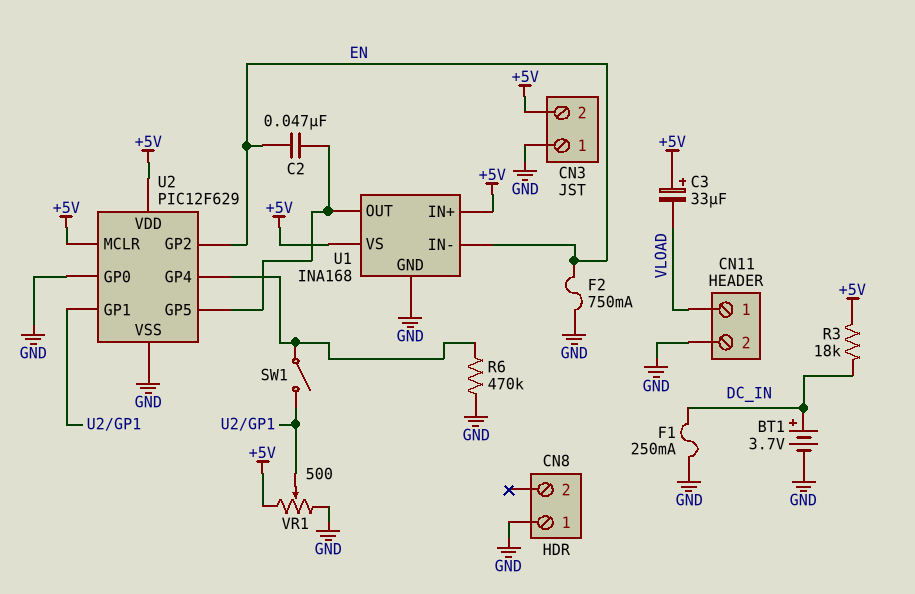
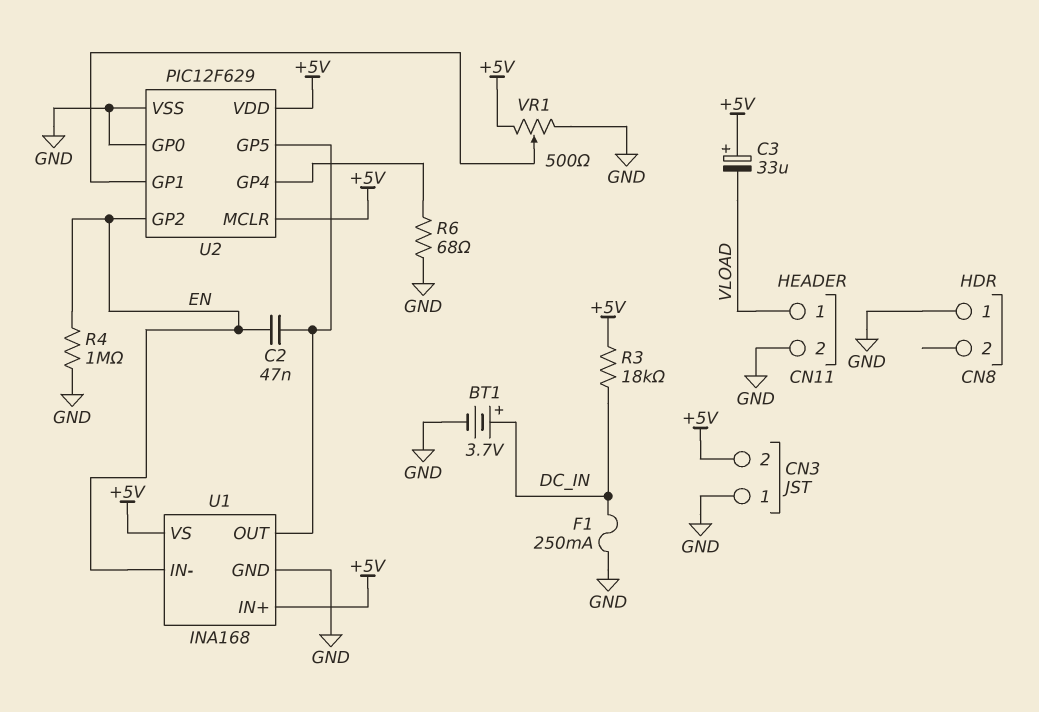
F2: 750mA (EN, GND) -> none
R4: none -> 1M (EN, GND)
R6: 470k (GND, U2/GP4) -> 68 (GND, U2/GP4)
SW1: switch (U2/GP1, U2/GP4) -> none

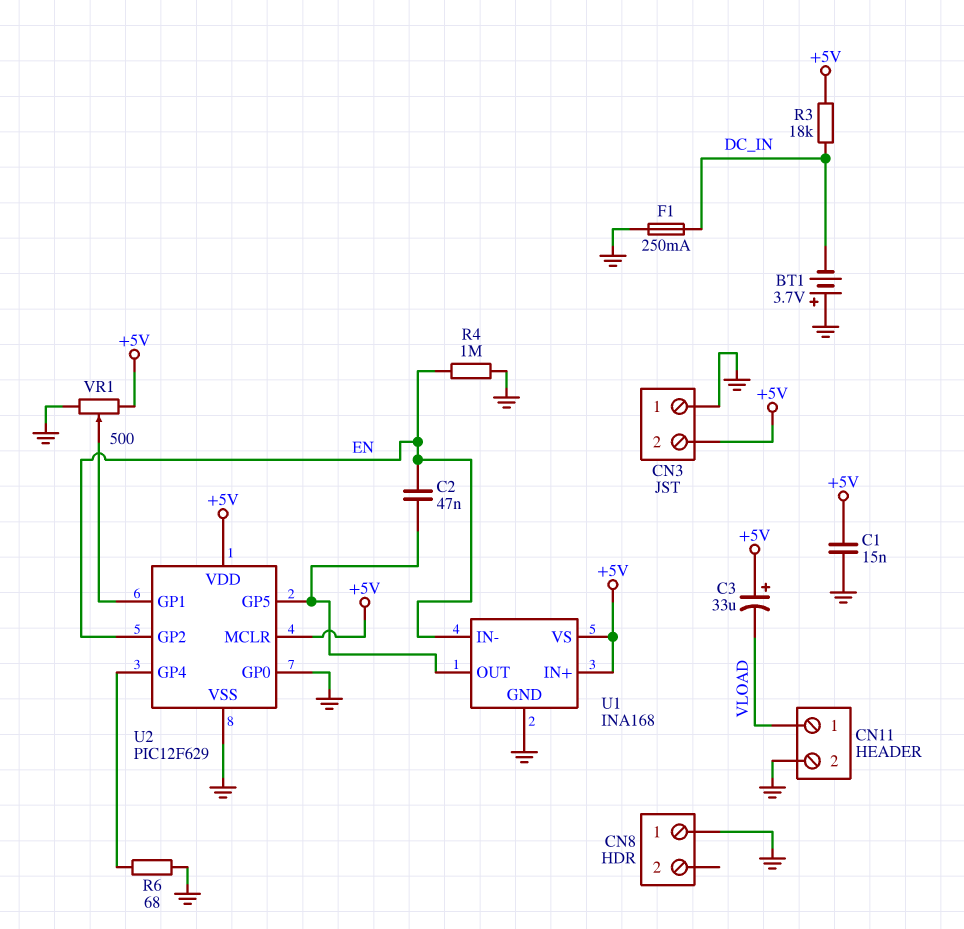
BT1: 3.7V (plus DC_IN, minus GND) -> 3.7V (plus GND, minus DC_IN)
C1: none -> 15nF (+5V, GND)

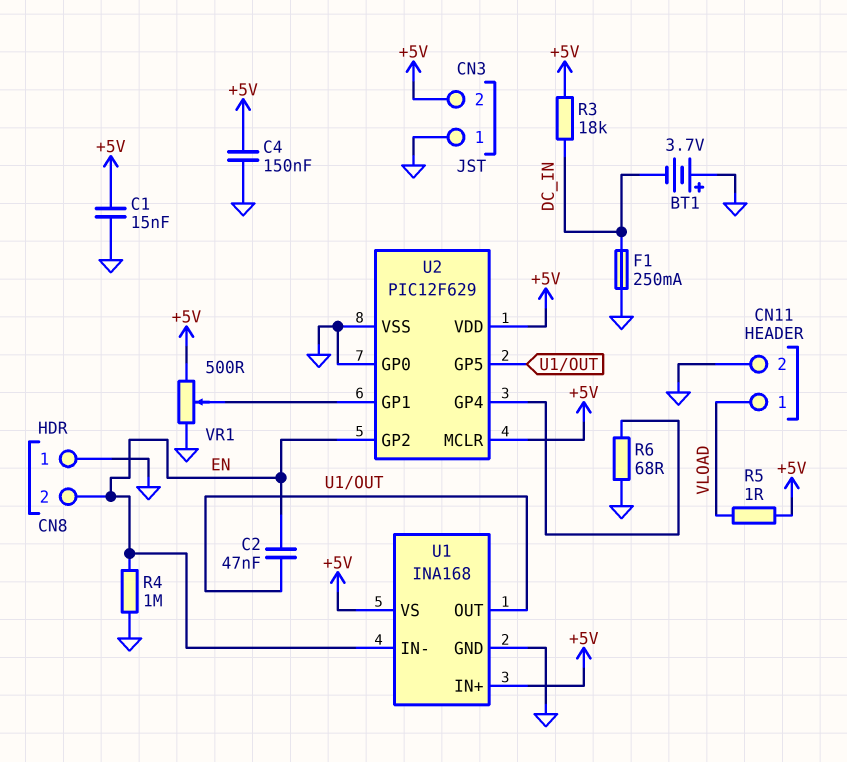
C3: 33uF (plus +5V, minus VLOAD) -> none
C4: none -> 150nF (+5V, GND)
CN8 pin 2: none -> EN
R5: none -> 1 (+5V, VLOAD)

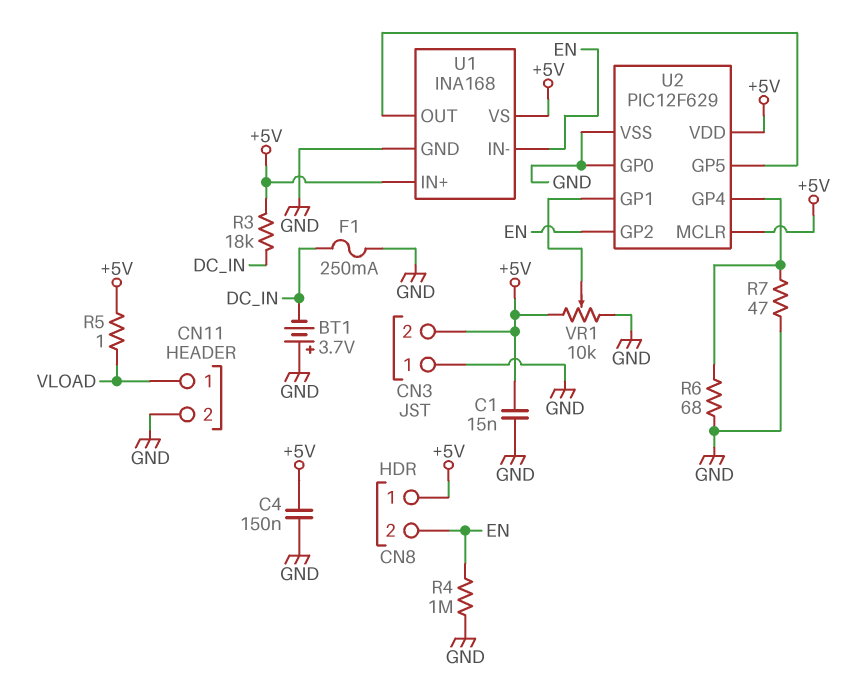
C2: 47nF (EN, U1/OUT) -> none
CN8 pin 1: GND -> +5V
R7: none -> 47 (GND, U2/GP4)
VR1: 500 (+5V, GND, wiper U2/GP1) -> 10k (+5V, GND, wiper U2/GP1)

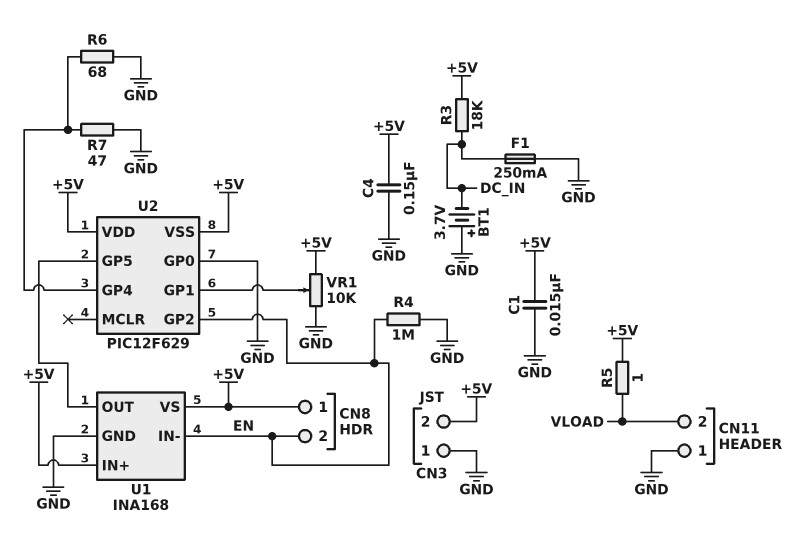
CN11 pin 1: VLOAD -> GND
CN11 pin 2: GND -> VLOAD
U2 pin MCLR: +5V -> none
U2 pin VSS: GND -> +5V

